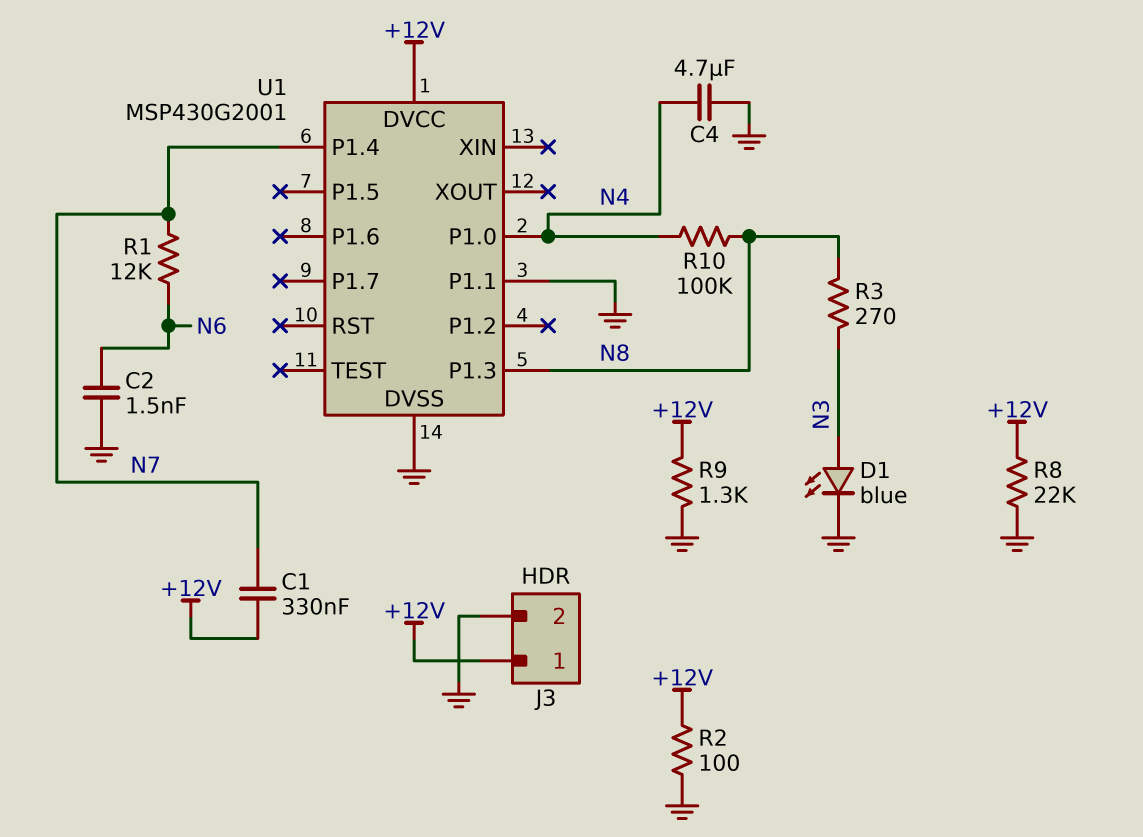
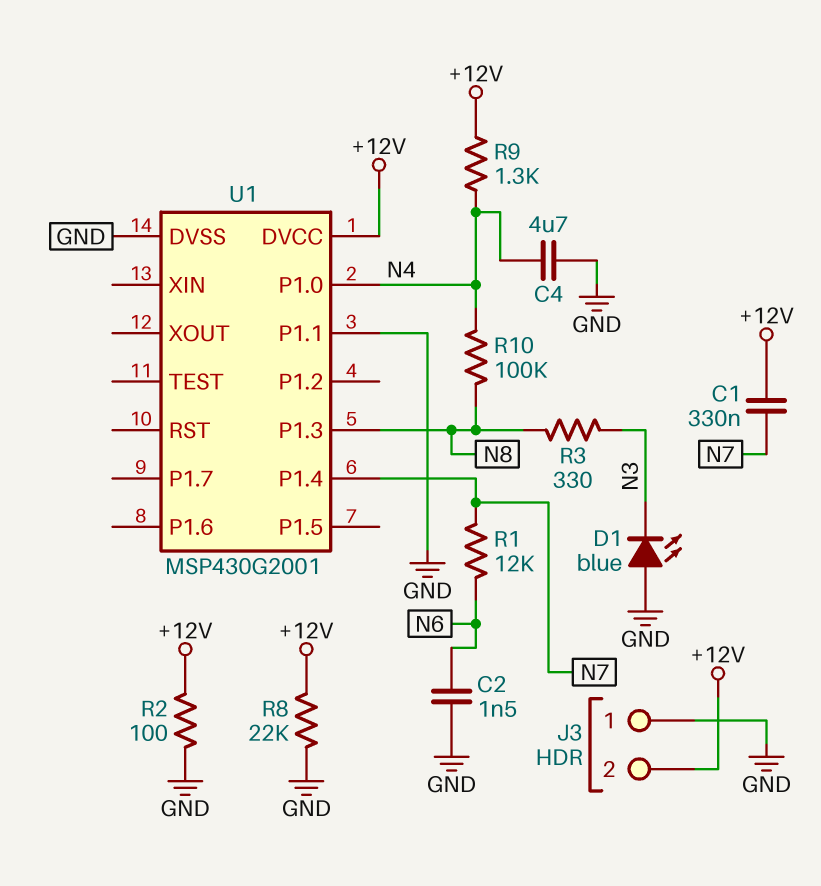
D1: LED blue (A N3, K GND) -> LED blue (A GND, K N3)
J3 pin 1: +12V -> GND
J3 pin 2: GND -> +12V
R3: 270 (N3, N8) -> 330 (N3, N8)
R9: 1.3k (+12V, GND) -> 1.3k (+12V, N4)

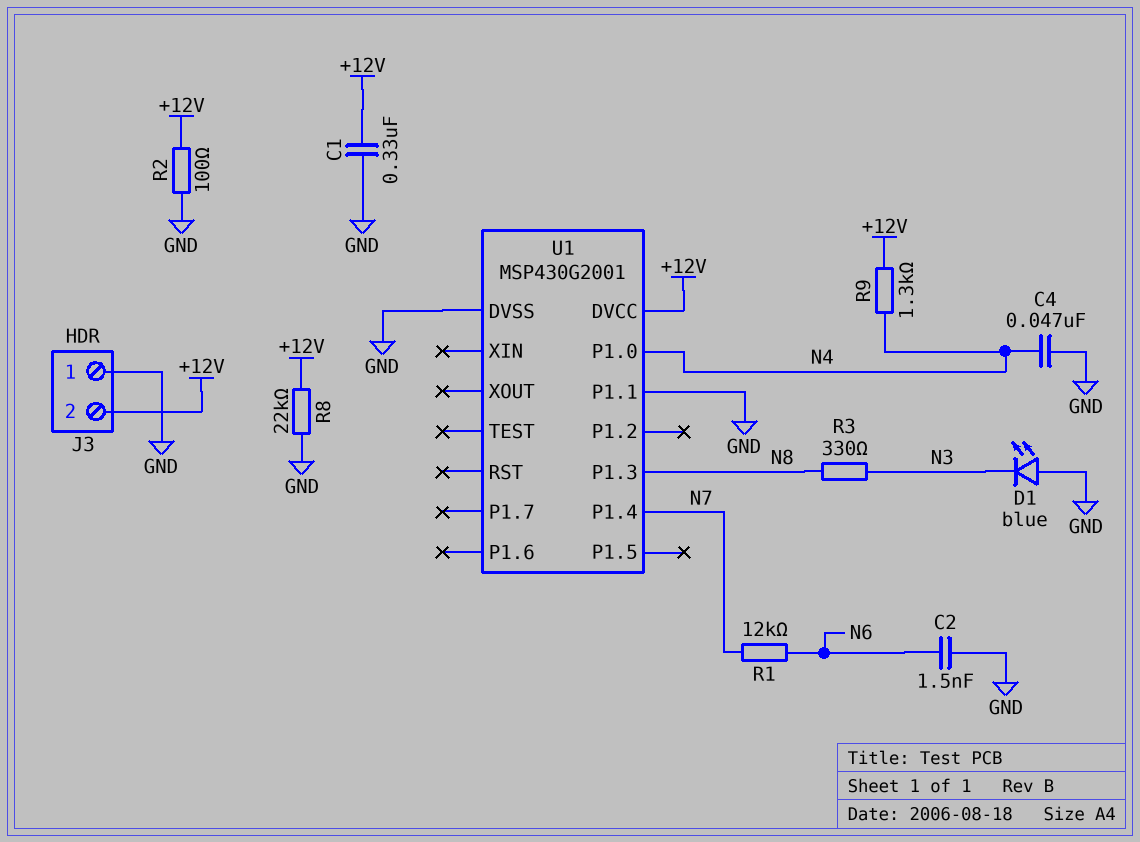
C1: 330nF (+12V, N7) -> 330nF (+12V, GND)
C4: 4.7uF (GND, N4) -> 47nF (GND, N4)
R10: 100k (N4, N8) -> none

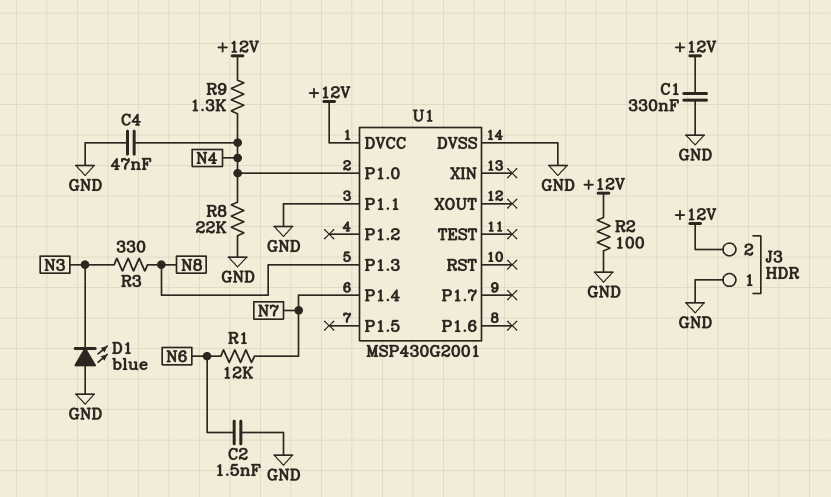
R8: 22k (+12V, GND) -> 22k (GND, N4)

